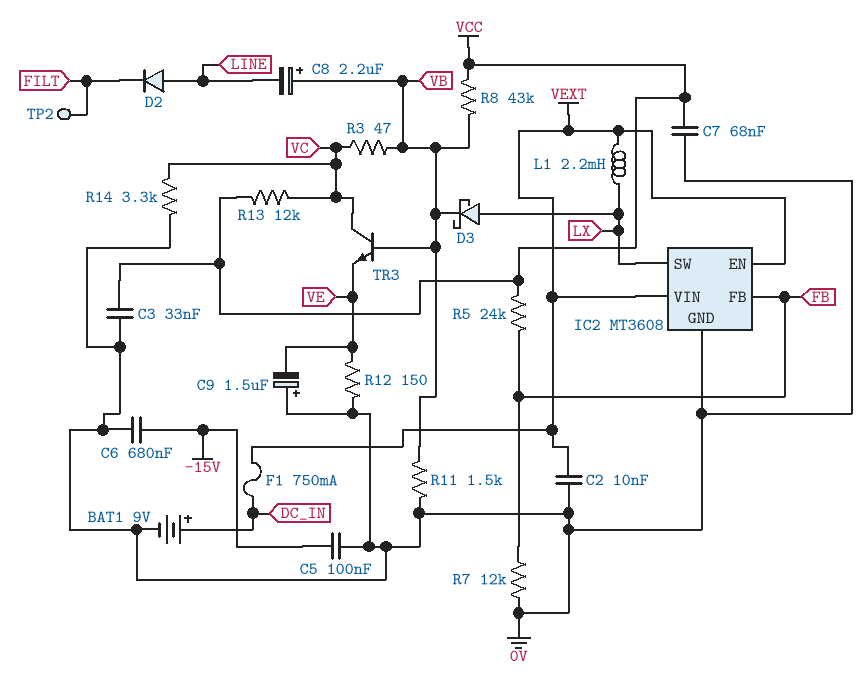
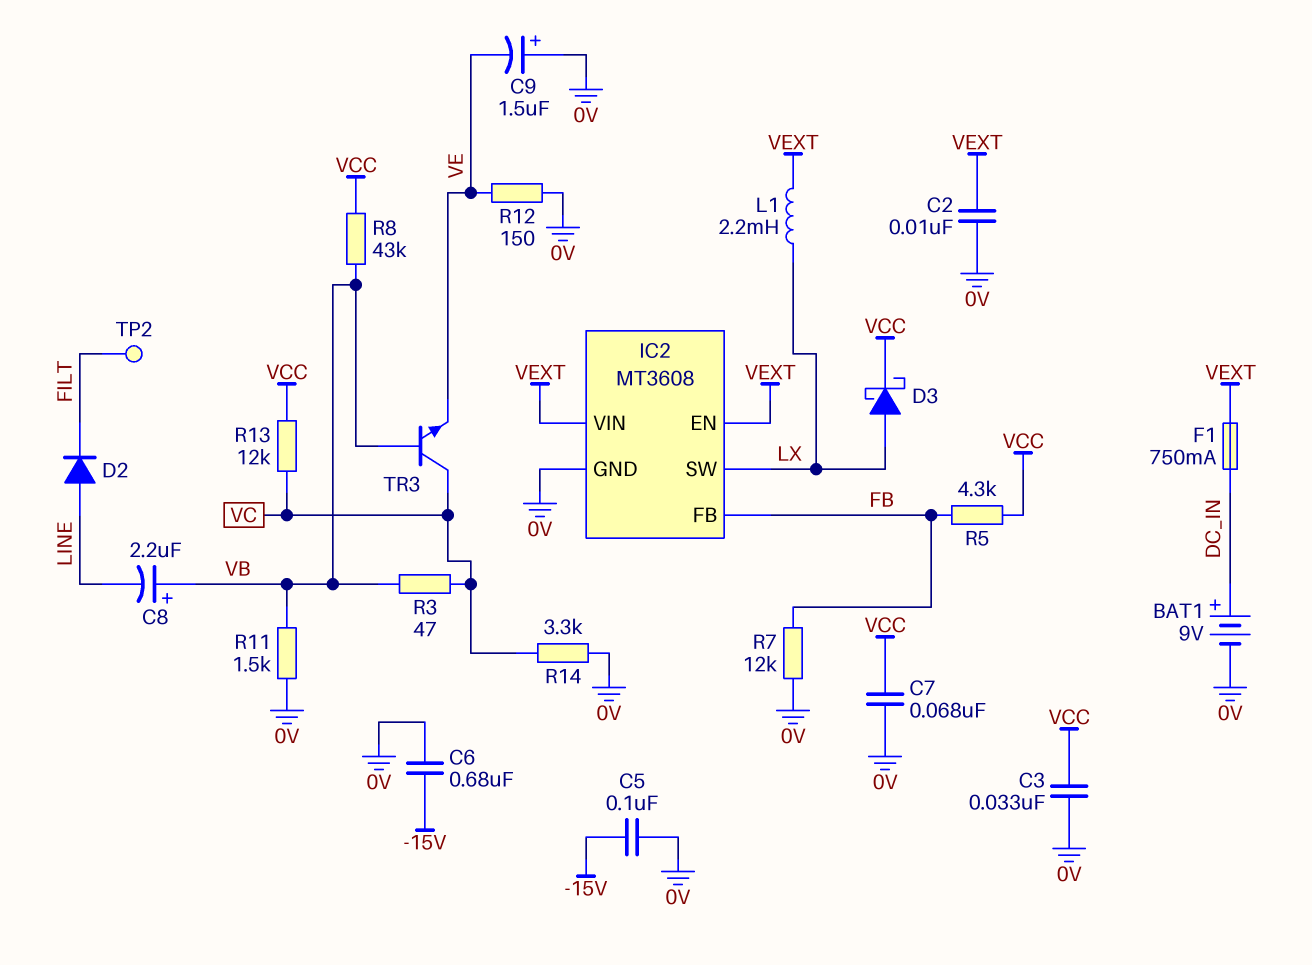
D3: schottky (A LX, K VB) -> schottky (A LX, K VCC)
R5: 24k (FB, VCC) -> 4.3k (FB, VCC)

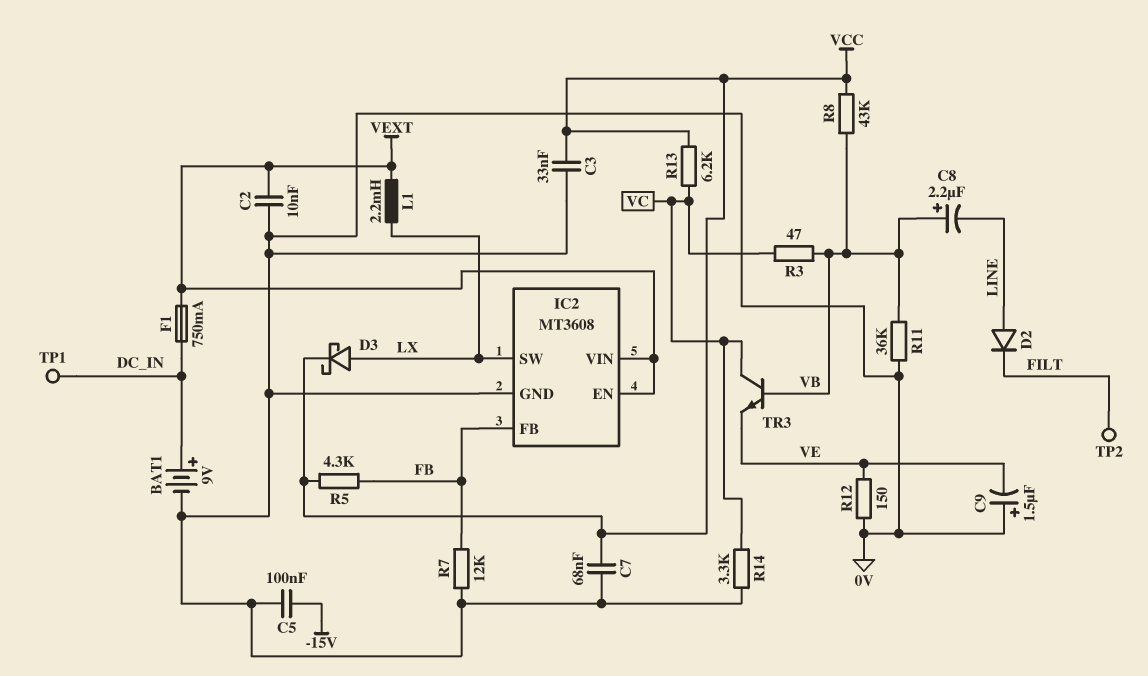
C6: 680nF (-15V, 0V) -> none
R11: 1.5k (0V, VB) -> 36k (0V, VB)
R13: 12k (VC, VCC) -> 6.2k (VC, VCC)
TP1: none -> test point (DC_IN)

